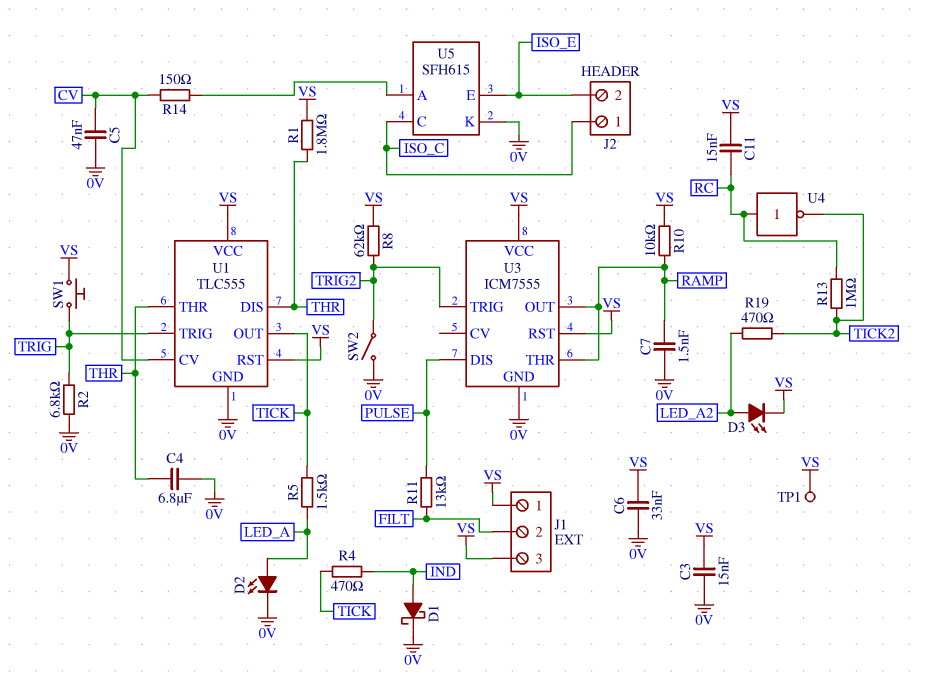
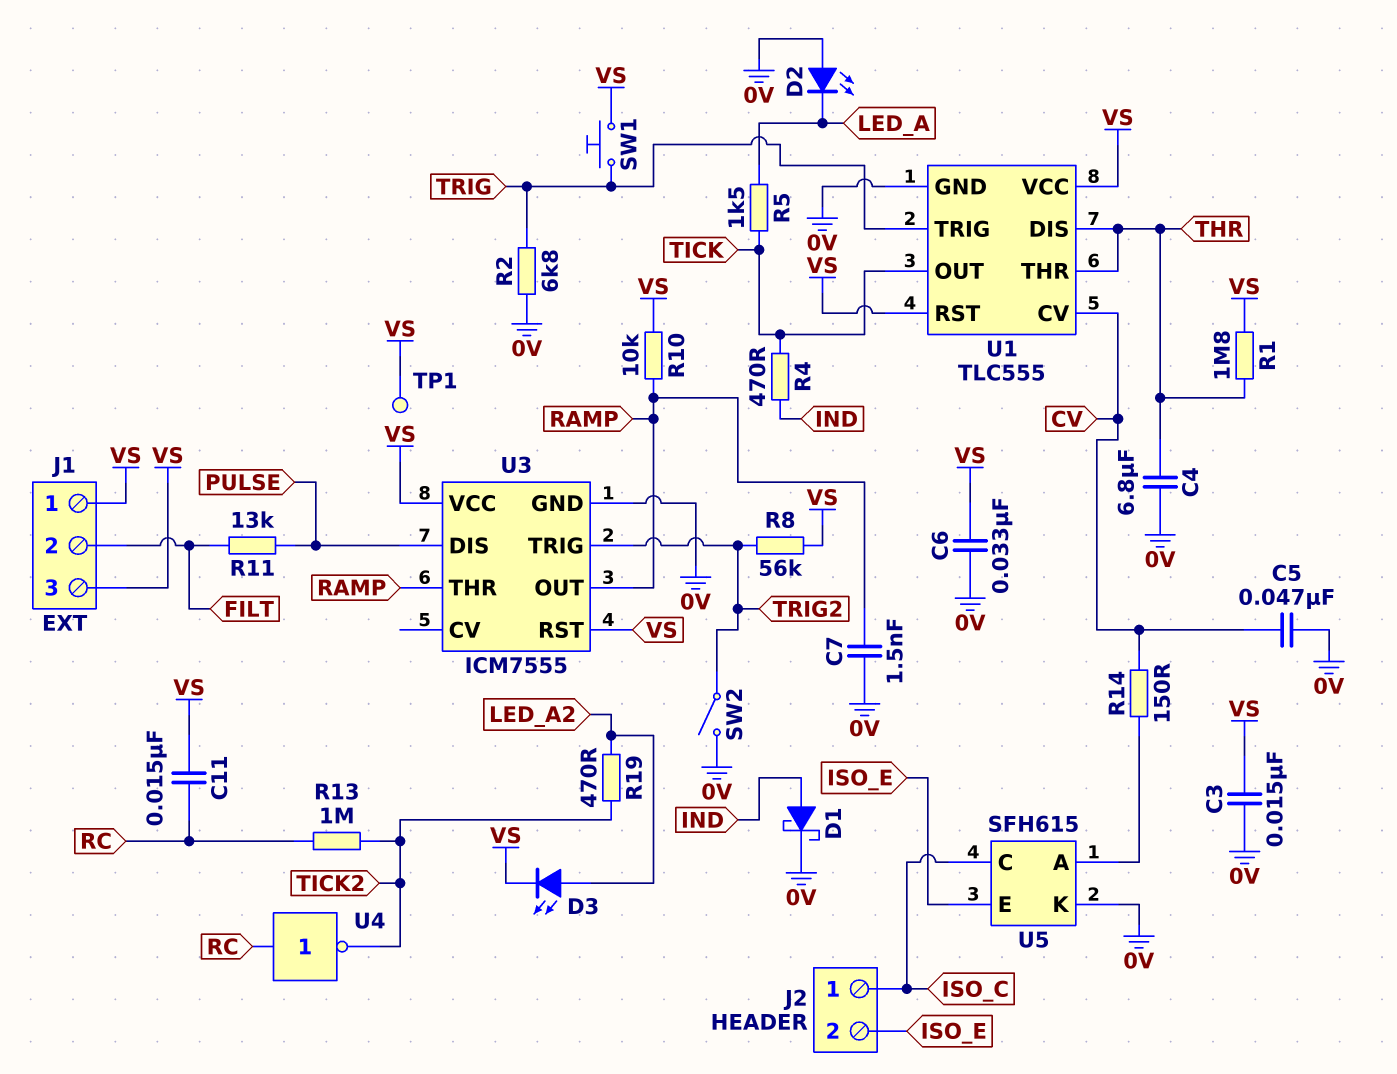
D2: LED (A LED_A, K 0V) -> LED (A 0V, K LED_A)
R8: 62k (TRIG2, VS) -> 56k (TRIG2, VS)

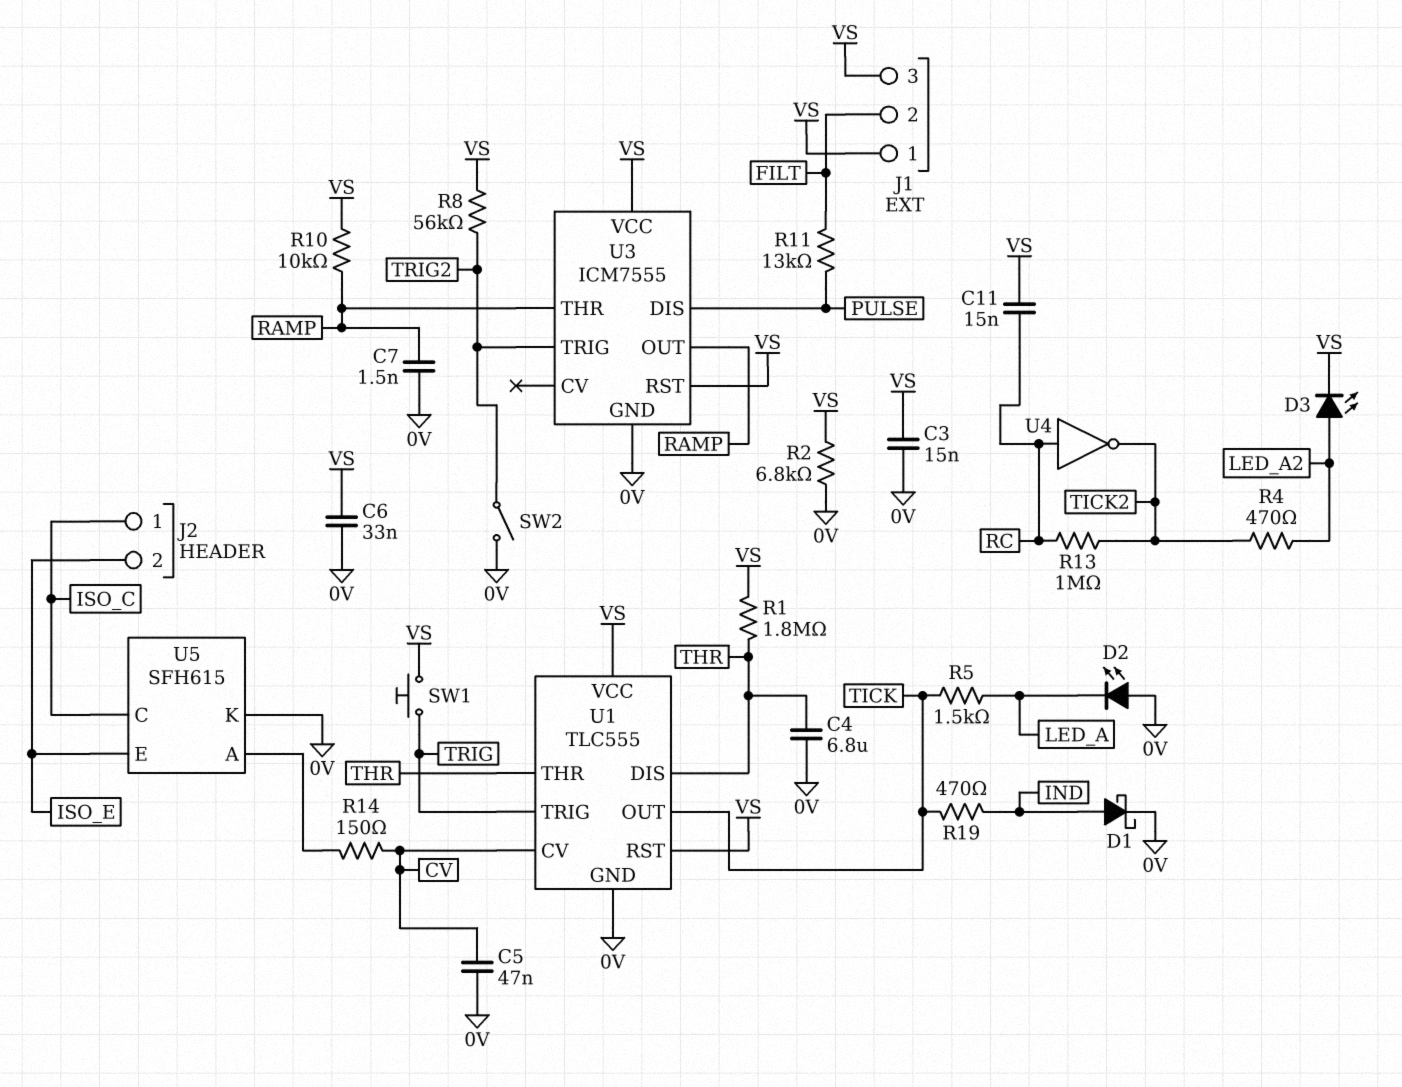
R2: 6.8k (0V, TRIG) -> 6.8k (0V, VS)
R4: 470 (IND, TICK) -> 470 (LED_A2, TICK2)
R19: 470 (LED_A2, TICK2) -> 470 (IND, TICK)
TP1: test point (VS) -> none

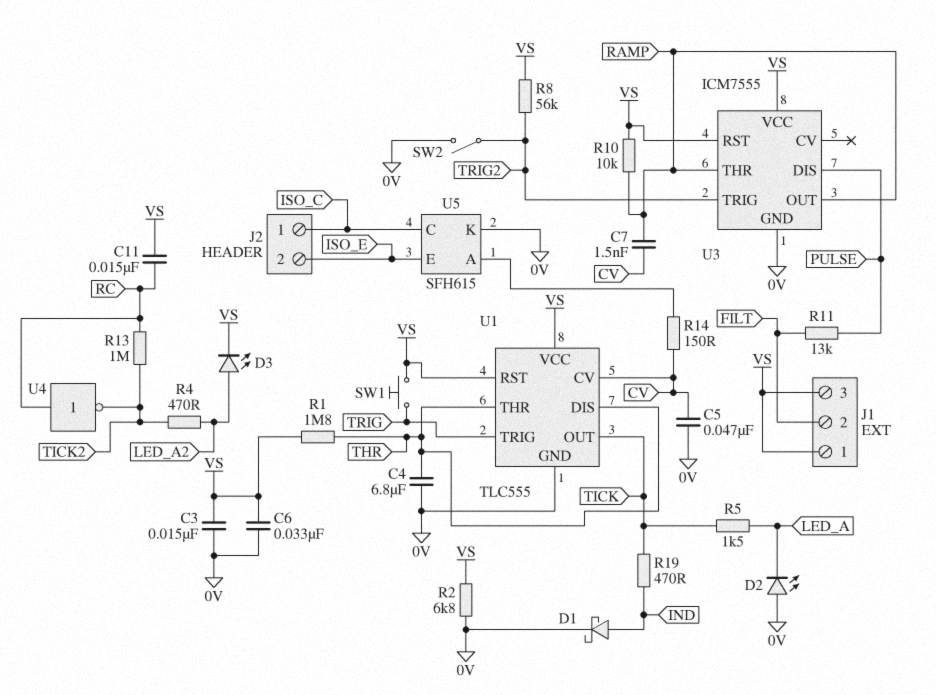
C7: 1.5nF (0V, RAMP) -> 1.5nF (CV, RAMP)

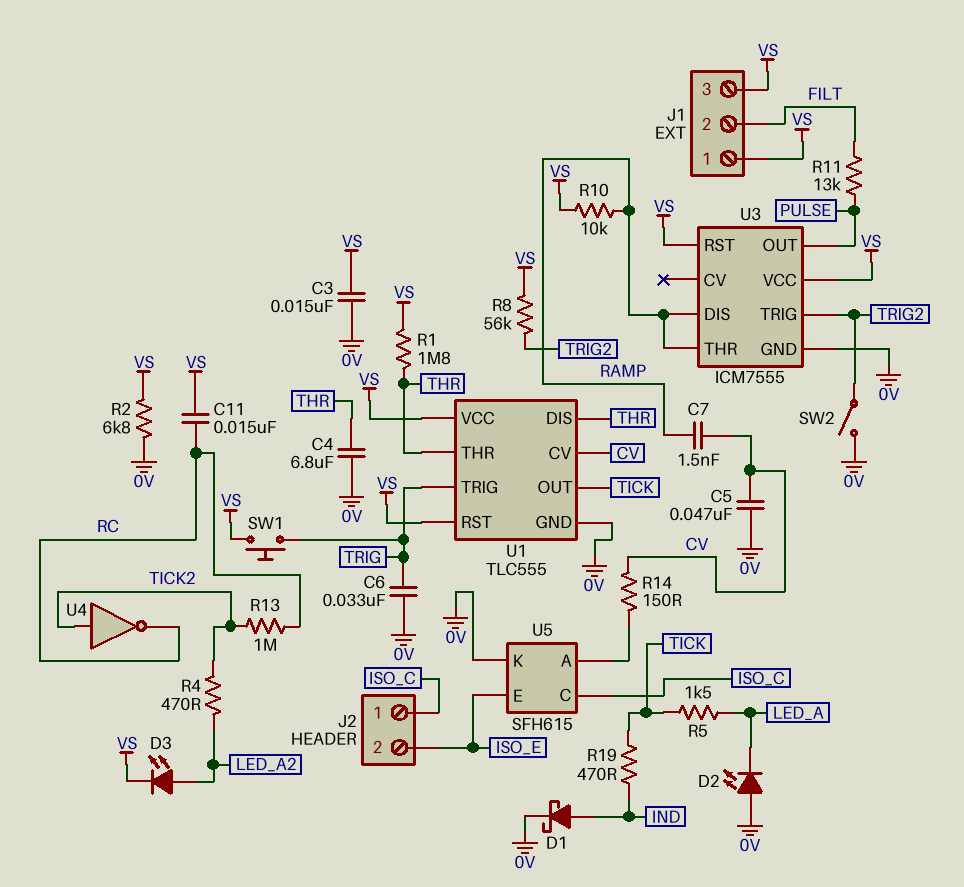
C6: 33nF (0V, VS) -> 33nF (0V, TRIG)
U3 pin DIS: PULSE -> RAMP
U3 pin OUT: RAMP -> PULSE
U4: NOT (in RC, out TICK2) -> NOT (in TICK2, out RC)

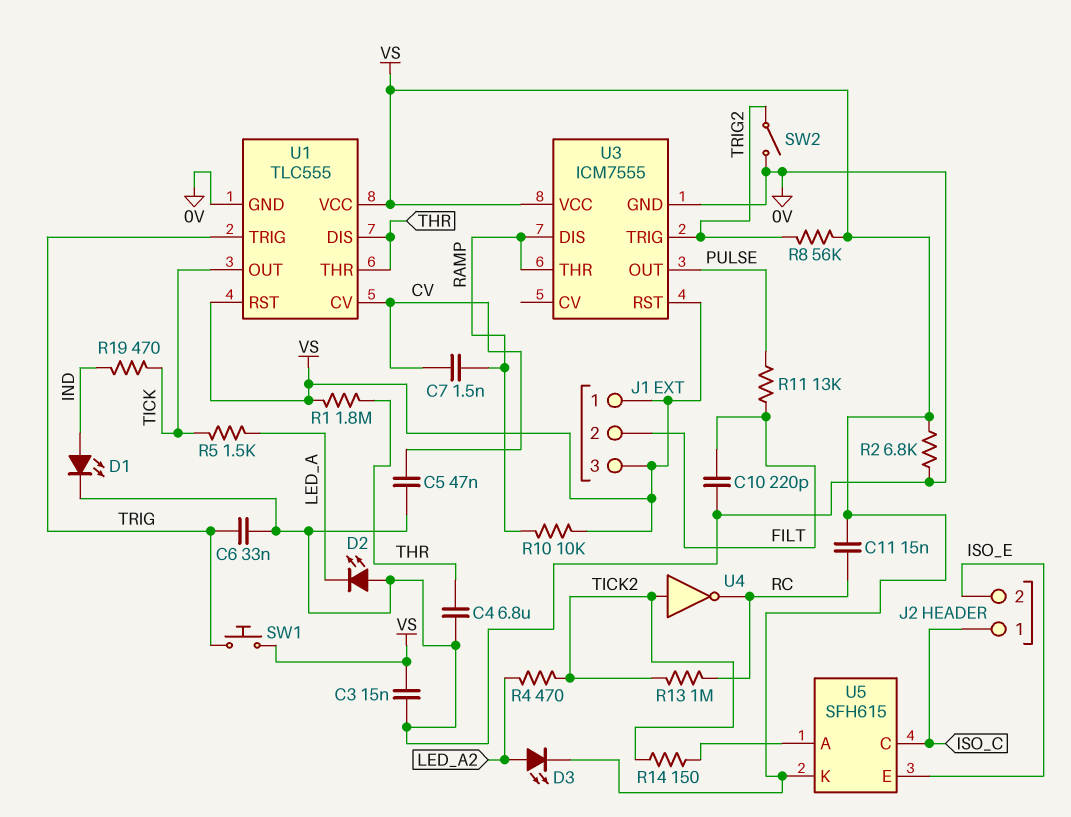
C10: none -> 220pF (0V, FILT)
D1: schottky (A IND, K 0V) -> LED (A IND, K 0V)
R14: 150 (CV, U5/A) -> 150 (TICK2, U5/A)
U5 pin K: 0V -> VS

